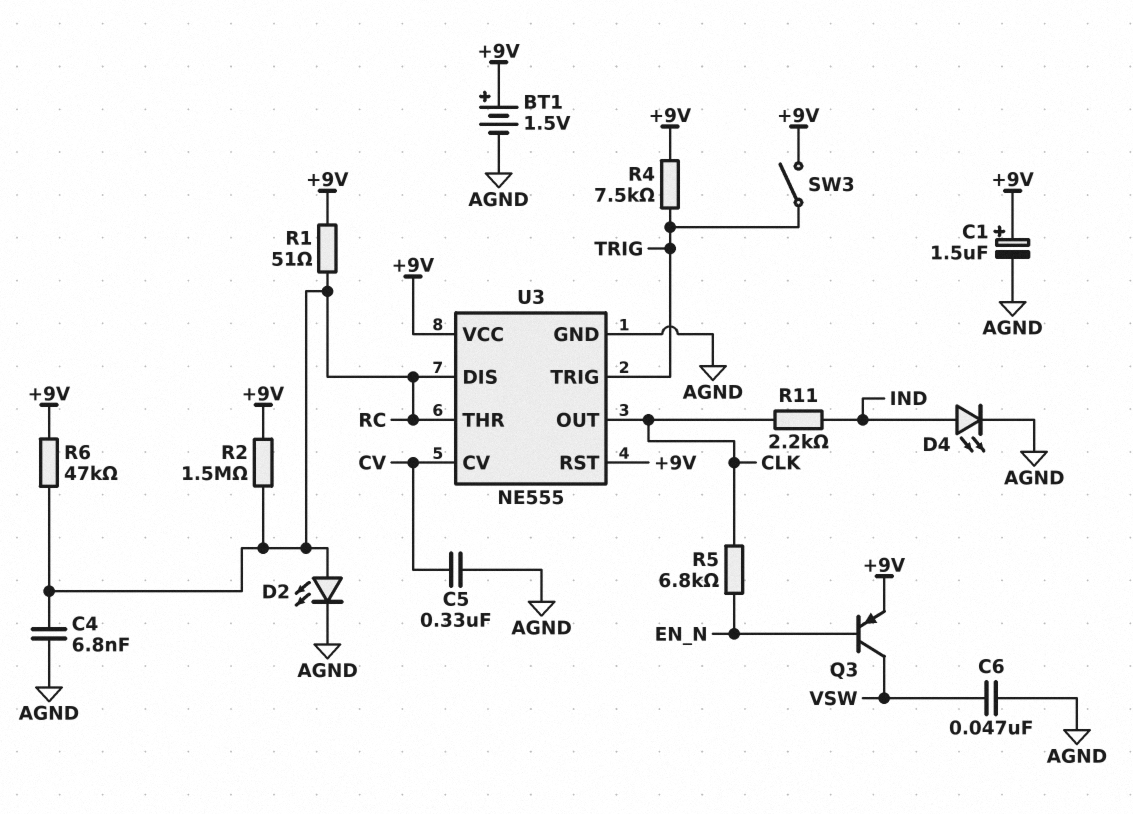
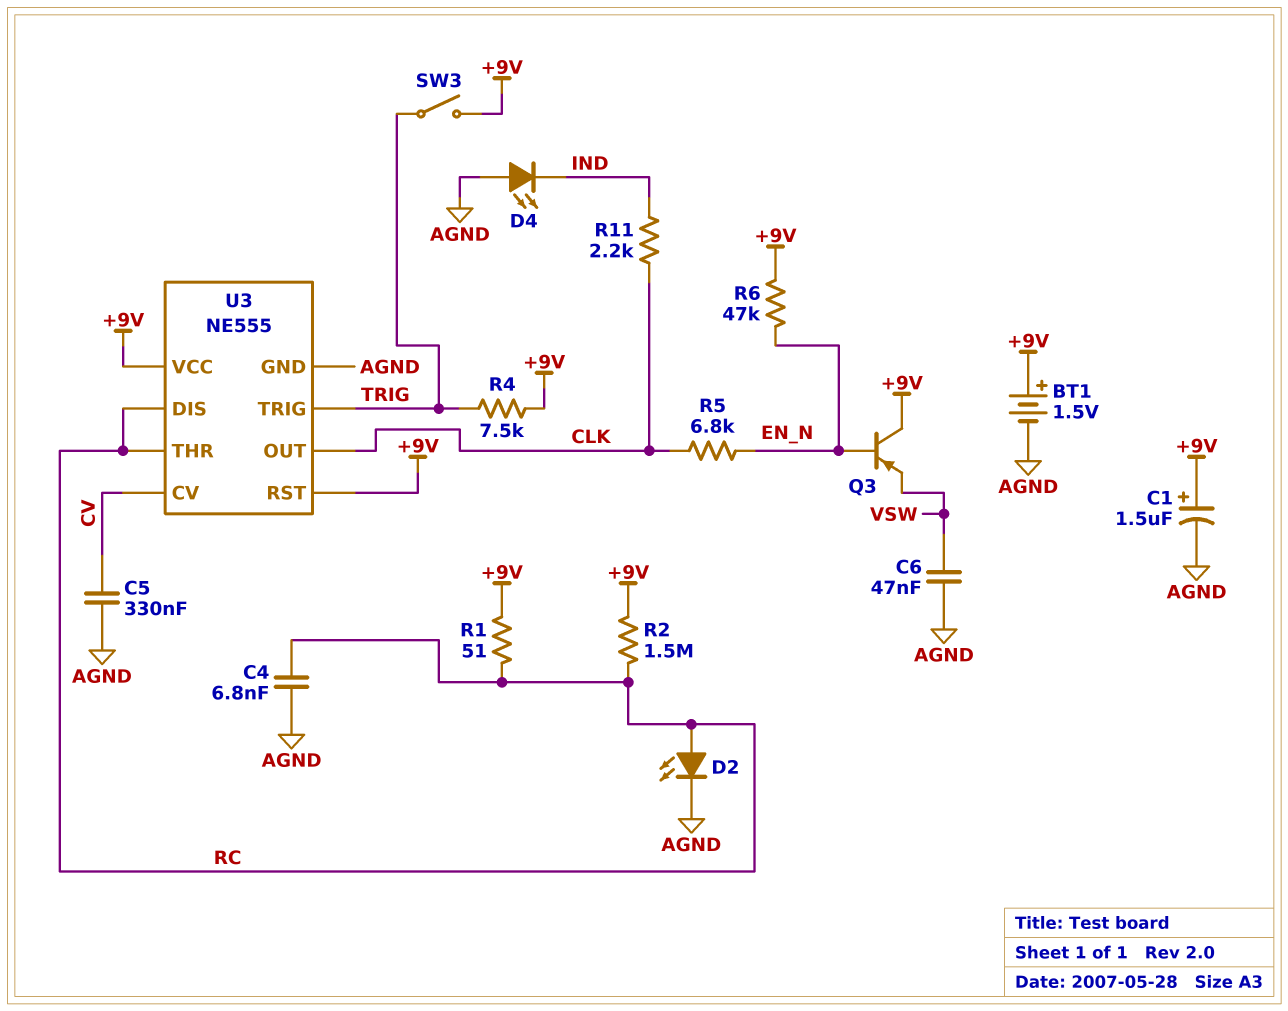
D4: LED (A IND, K AGND) -> LED (A AGND, K IND)
Q3: PNP (B EN_N, C VSW, E +9V) -> PNP (B EN_N, C +9V, E VSW)
R6: 47k (+9V, RC) -> 47k (+9V, EN_N)

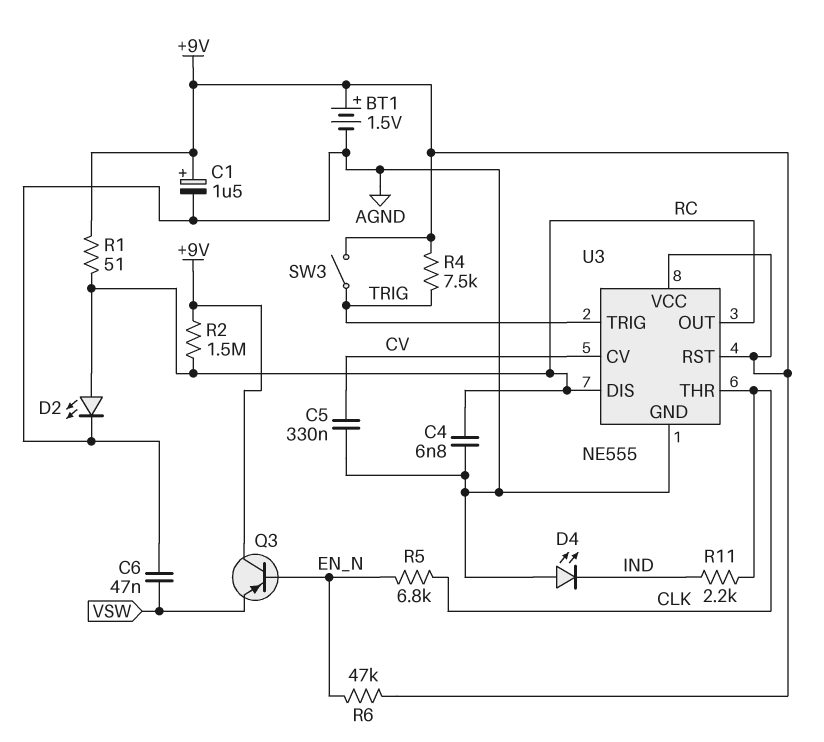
U3 pin OUT: CLK -> RC
U3 pin THR: RC -> CLK

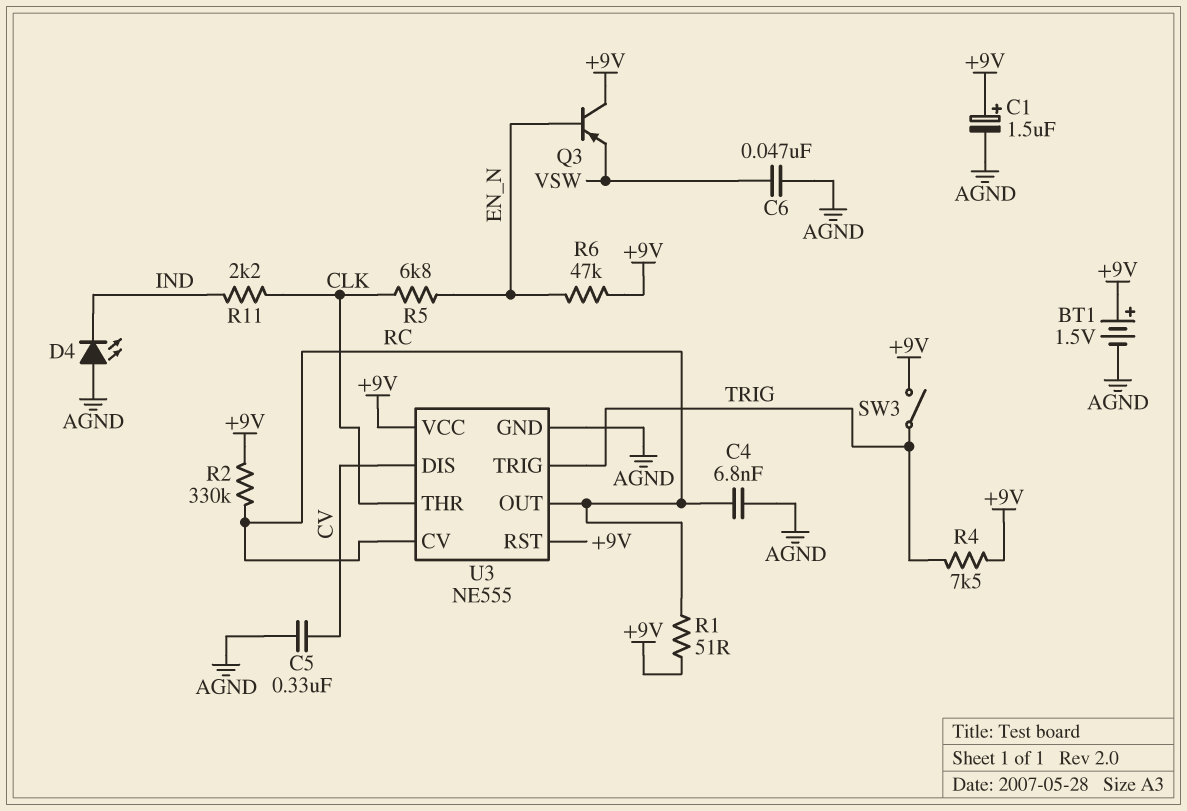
D2: LED (A RC, K AGND) -> none
R2: 1.5M (+9V, RC) -> 330k (+9V, RC)
U3 pin CV: CV -> RC
U3 pin DIS: RC -> CV

